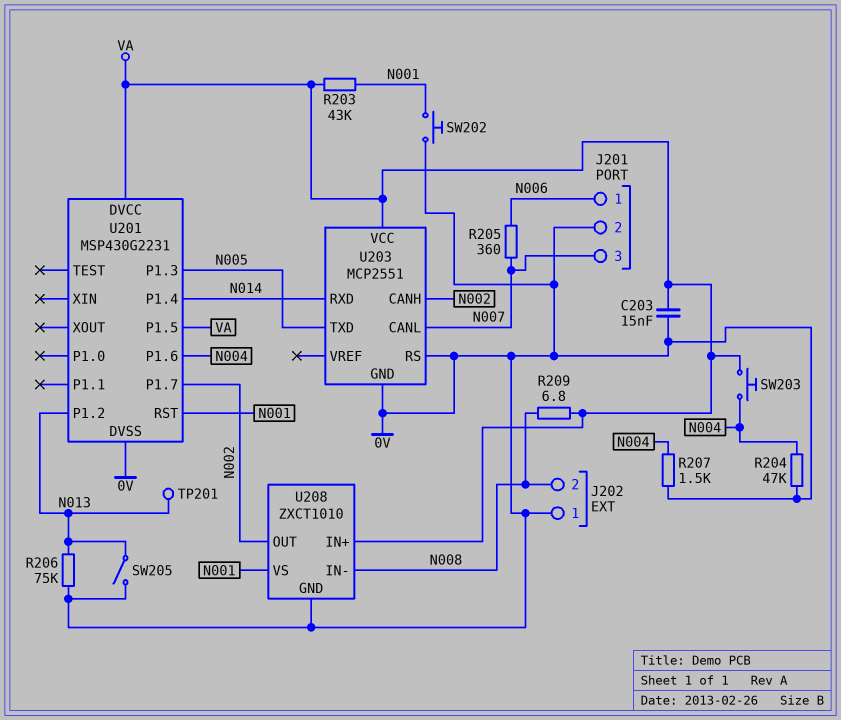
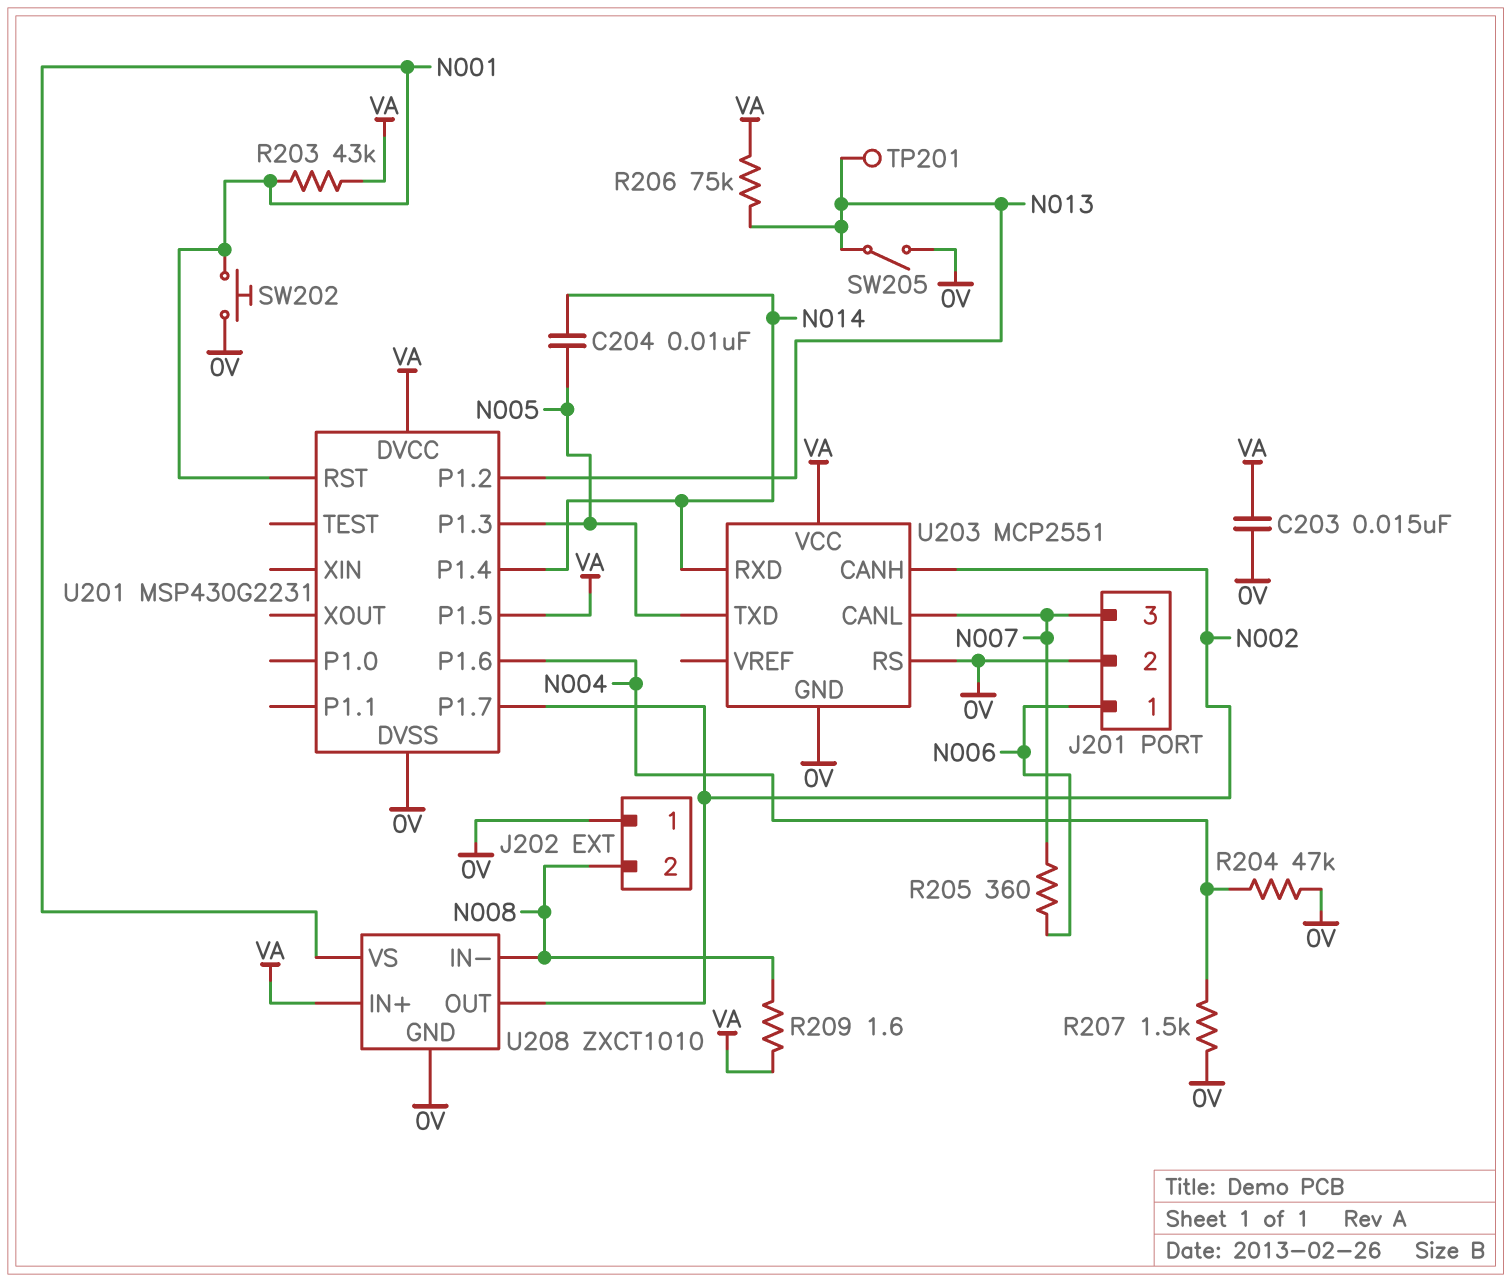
C204: none -> 10nF (N005, N014)
R206: 75k (0V, N013) -> 75k (N013, VA)
R209: 6.8 (N008, VA) -> 1.6 (N008, VA)
SW203: button (N004, VA) -> none

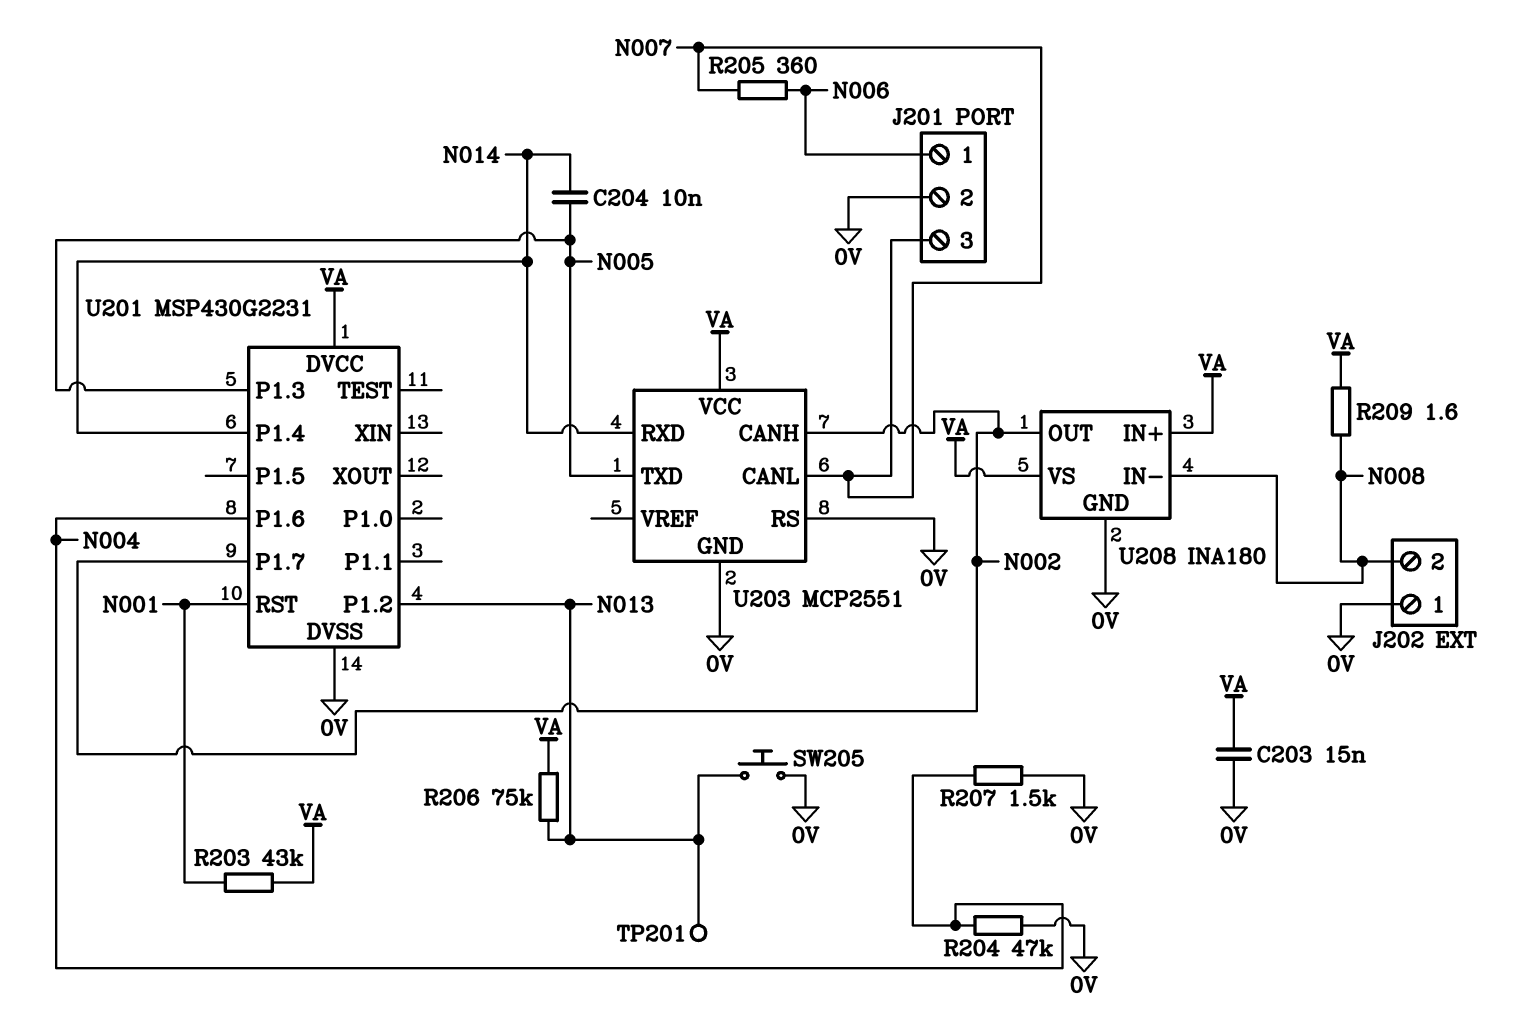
SW202: button (0V, N001) -> none
SW205: switch (0V, N013) -> button (0V, N013)
U201 pin P1.5: VA -> none
U208: ZXCT1010 -> INA180
U208 pin VS: N001 -> VA

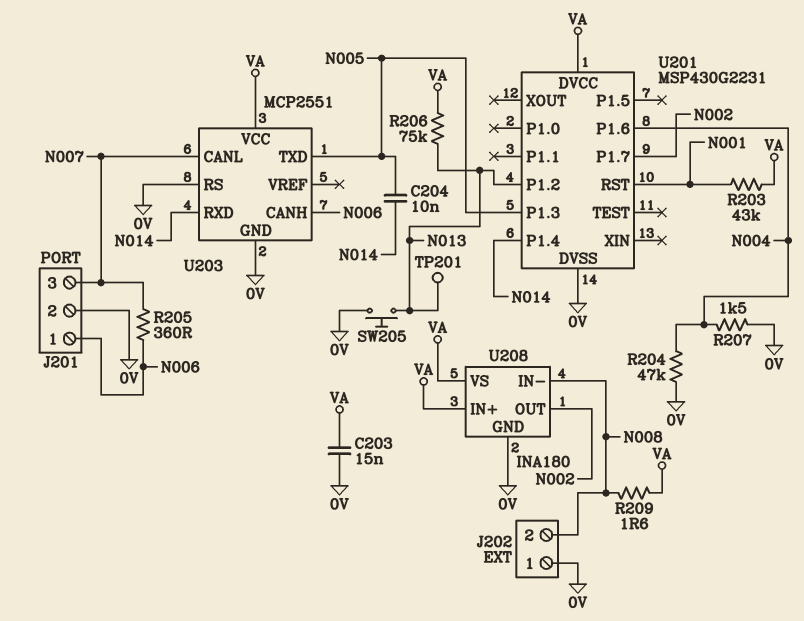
U203 pin CANH: N002 -> N006

